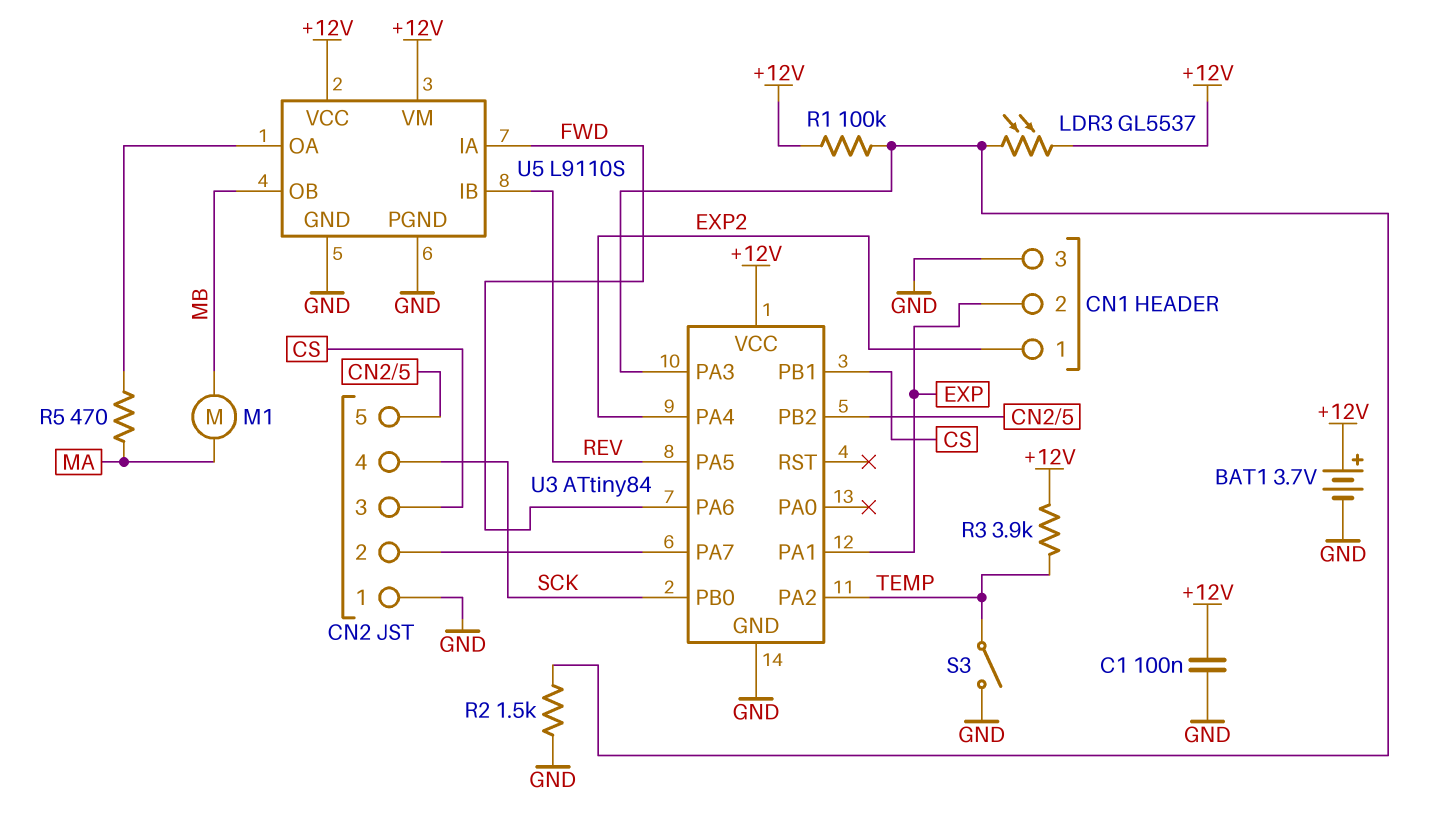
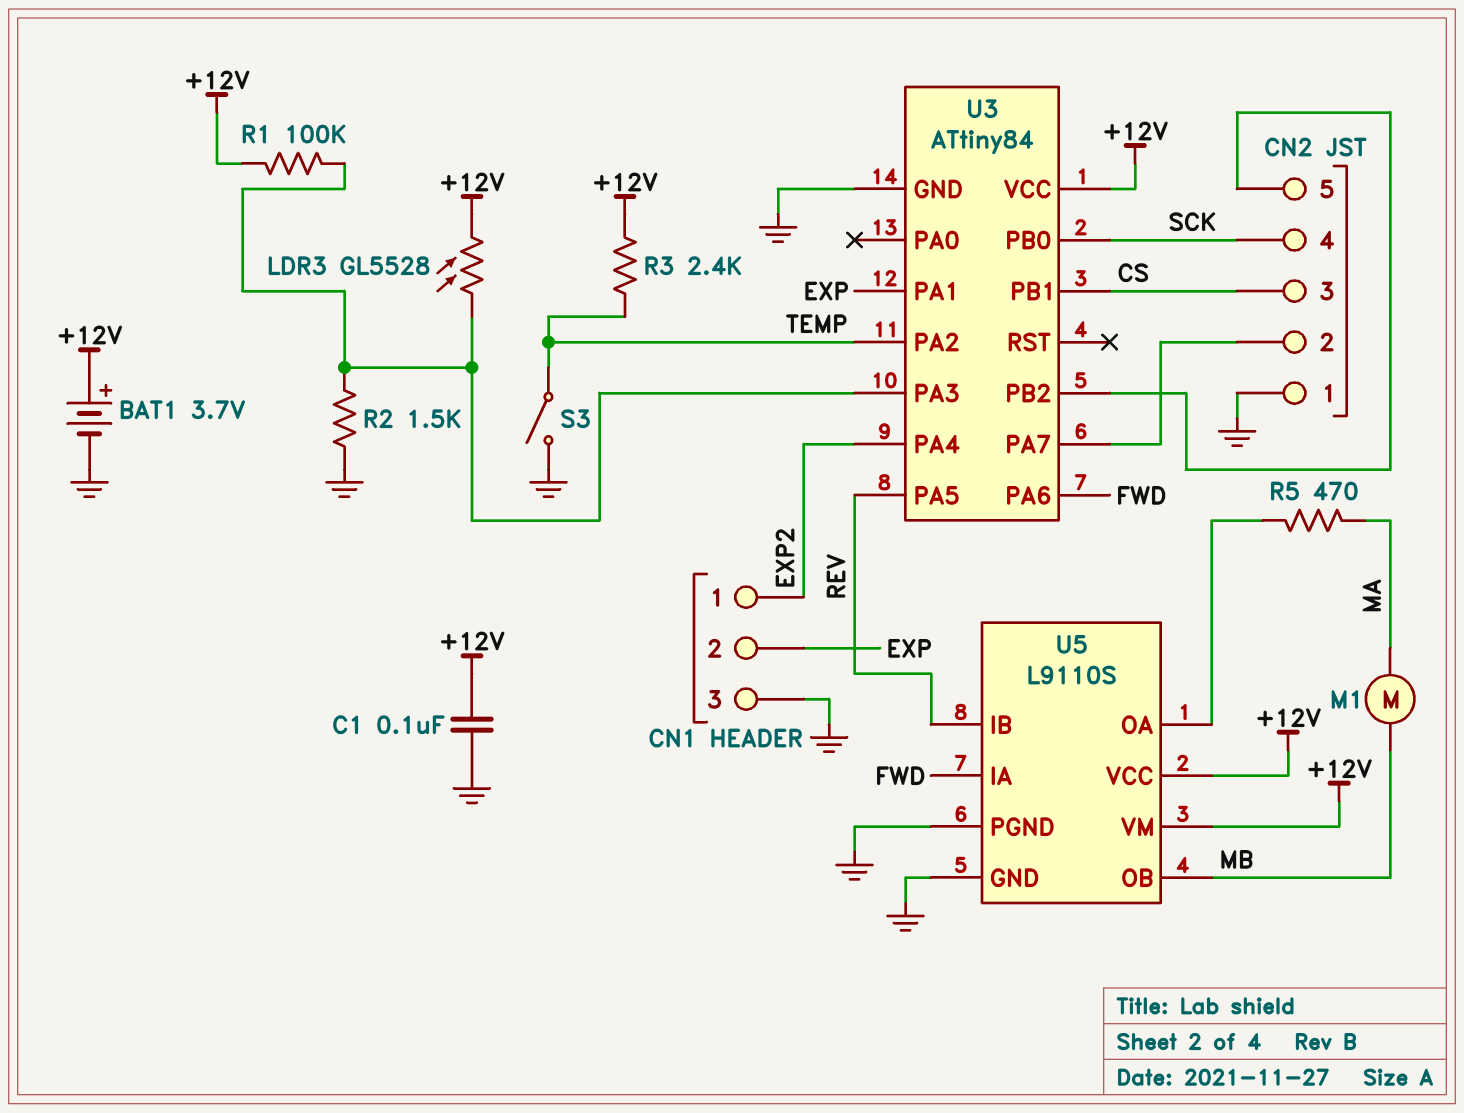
LDR3: GL5537 (+12V, U3/PA3) -> GL5528 (+12V, U3/PA3)
R3: 3.9k (+12V, TEMP) -> 2.4k (+12V, TEMP)

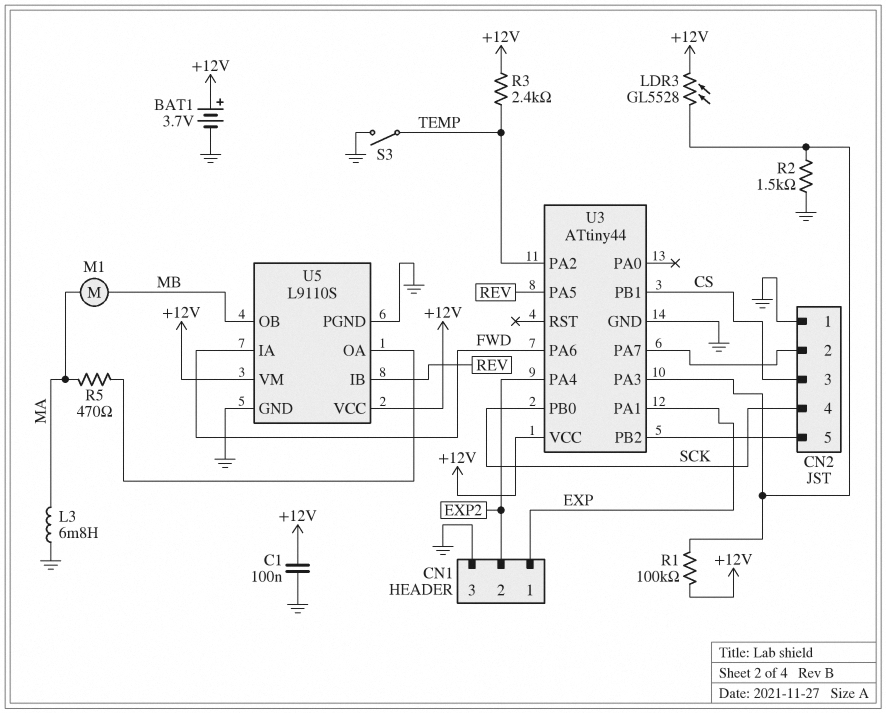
CN1 pin 1: EXP2 -> EXP
CN1 pin 2: EXP -> EXP2
L3: none -> 6.8mH (GND, MA)
U3: ATtiny84 -> ATtiny44

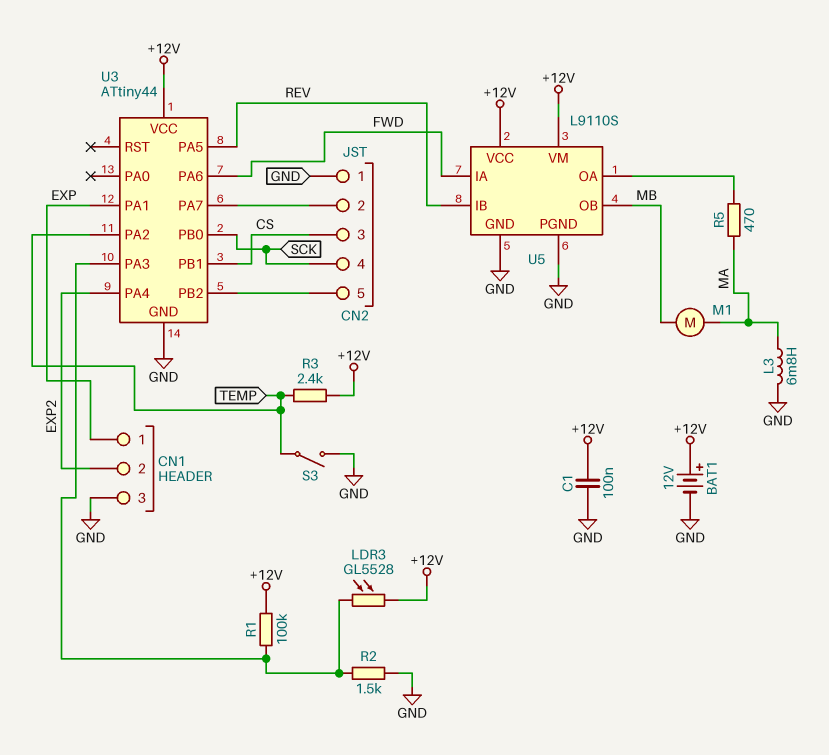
BAT1: 3.7V (plus +12V, minus GND) -> 12V (plus +12V, minus GND)

